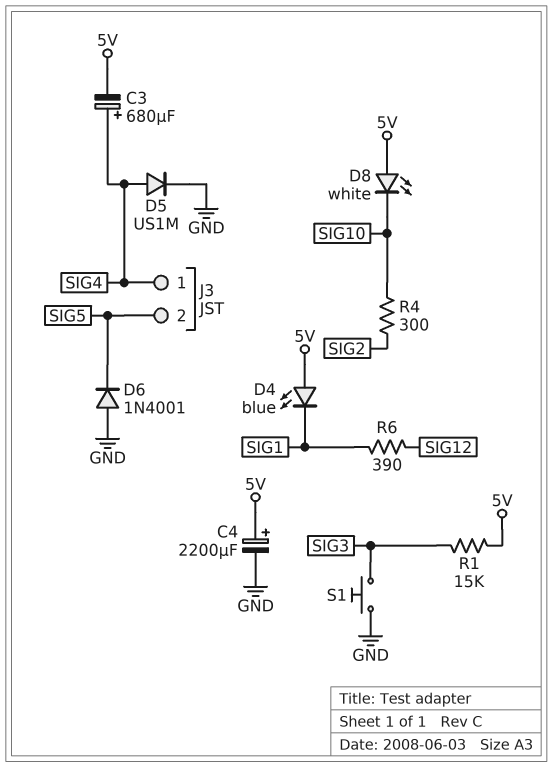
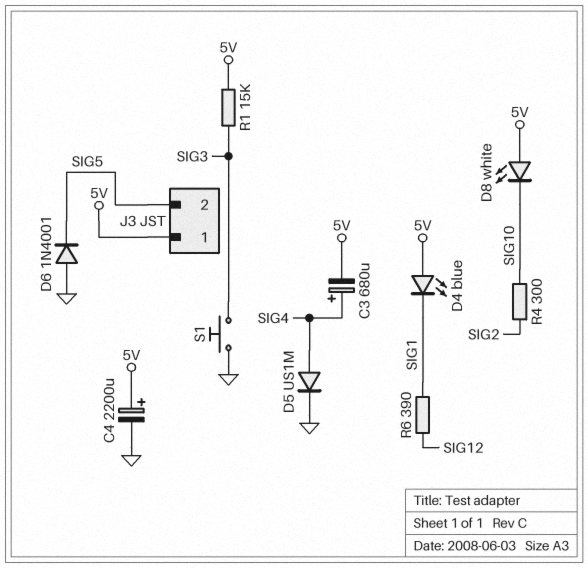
J3 pin 1: SIG4 -> 5V

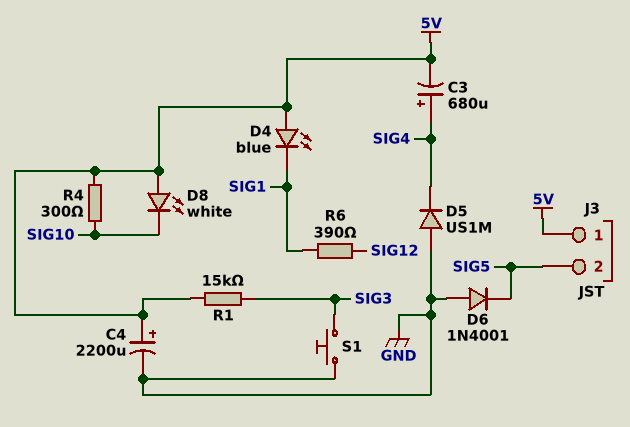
D5: diode US1M (A SIG4, K GND) -> diode US1M (A GND, K SIG4)
R4: 300 (SIG2, SIG10) -> 300 (5V, SIG10)

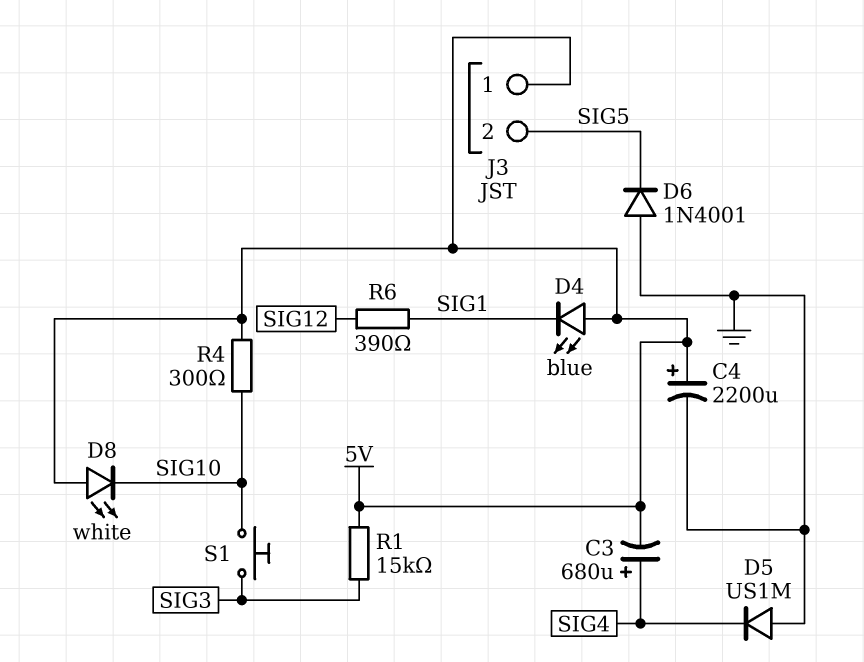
S1: button (GND, SIG3) -> button (SIG3, SIG10)

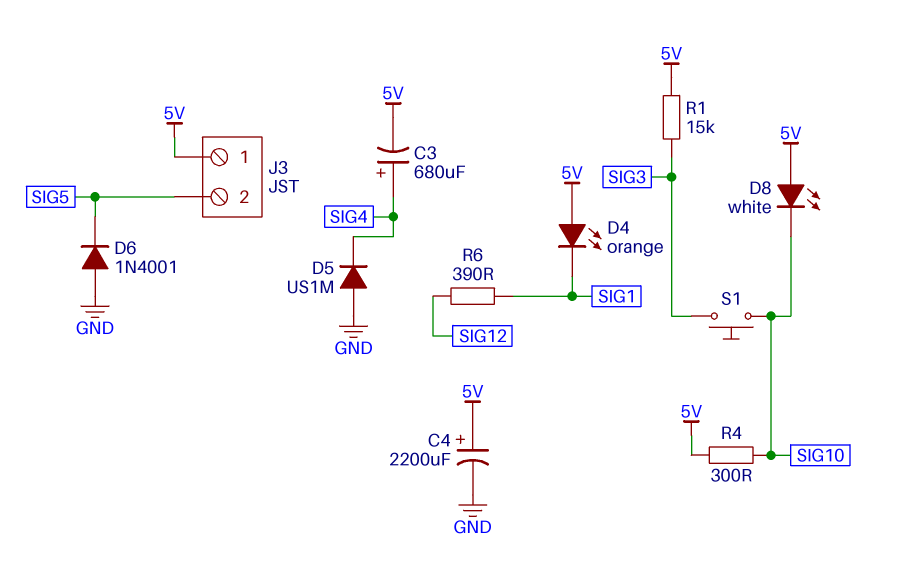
D4: LED blue (A 5V, K SIG1) -> LED orange (A 5V, K SIG1)

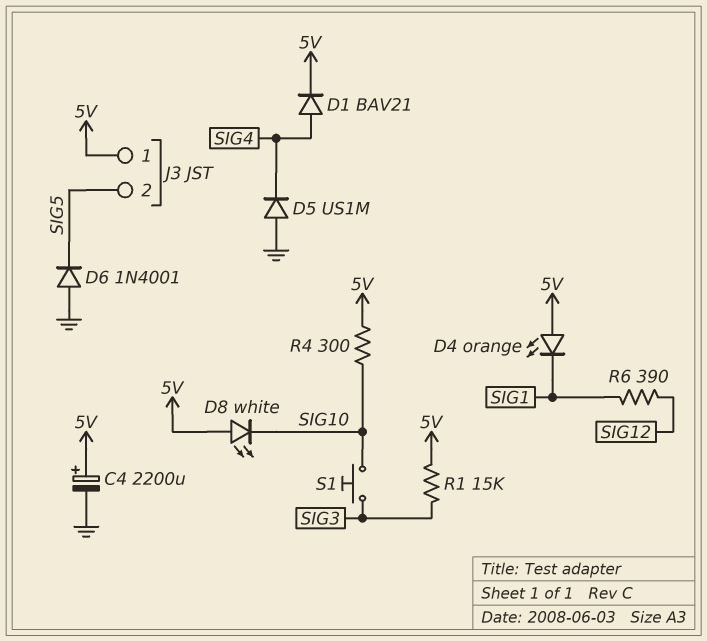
C3: 680uF (plus SIG4, minus 5V) -> none
D1: none -> diode BAV21 (A SIG4, K 5V)

